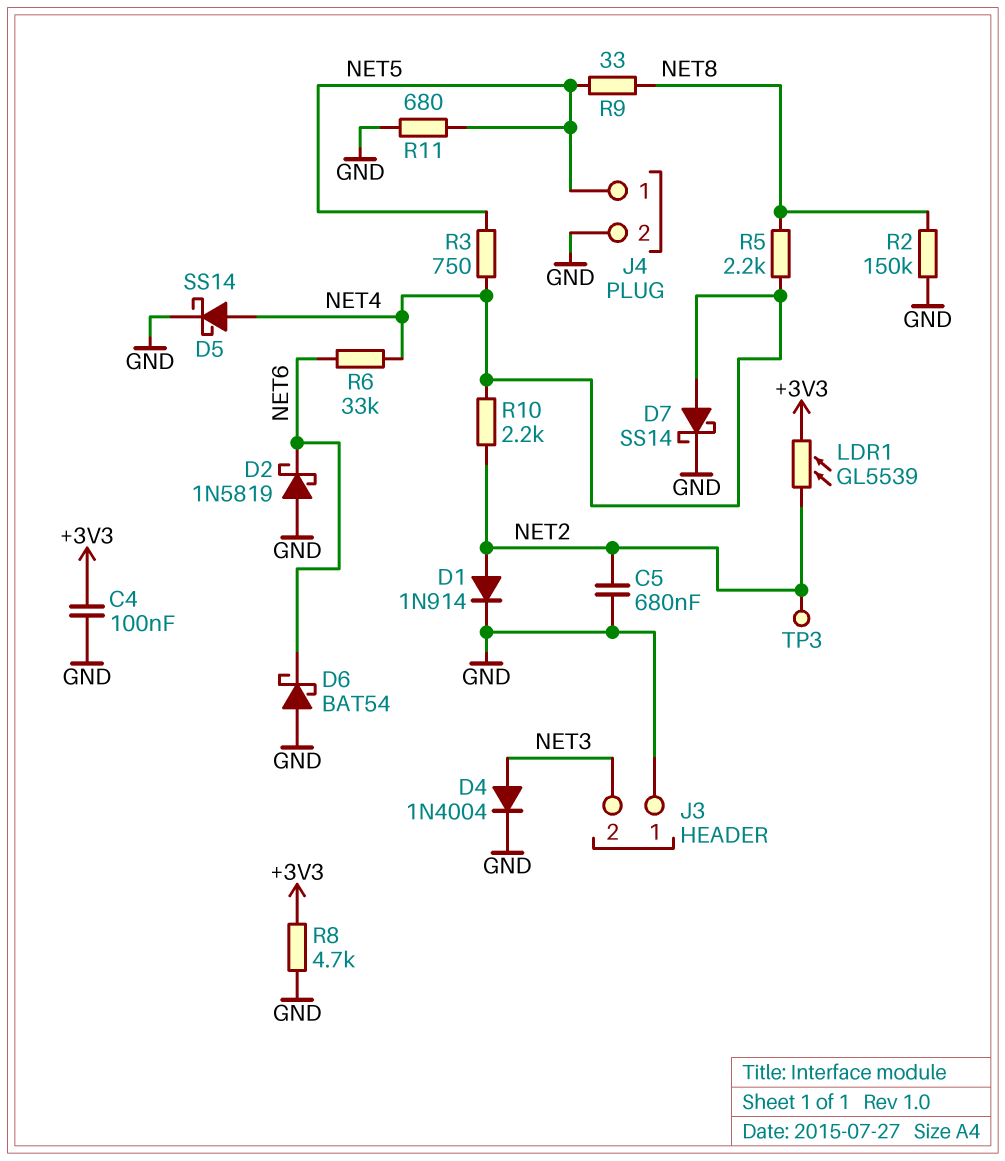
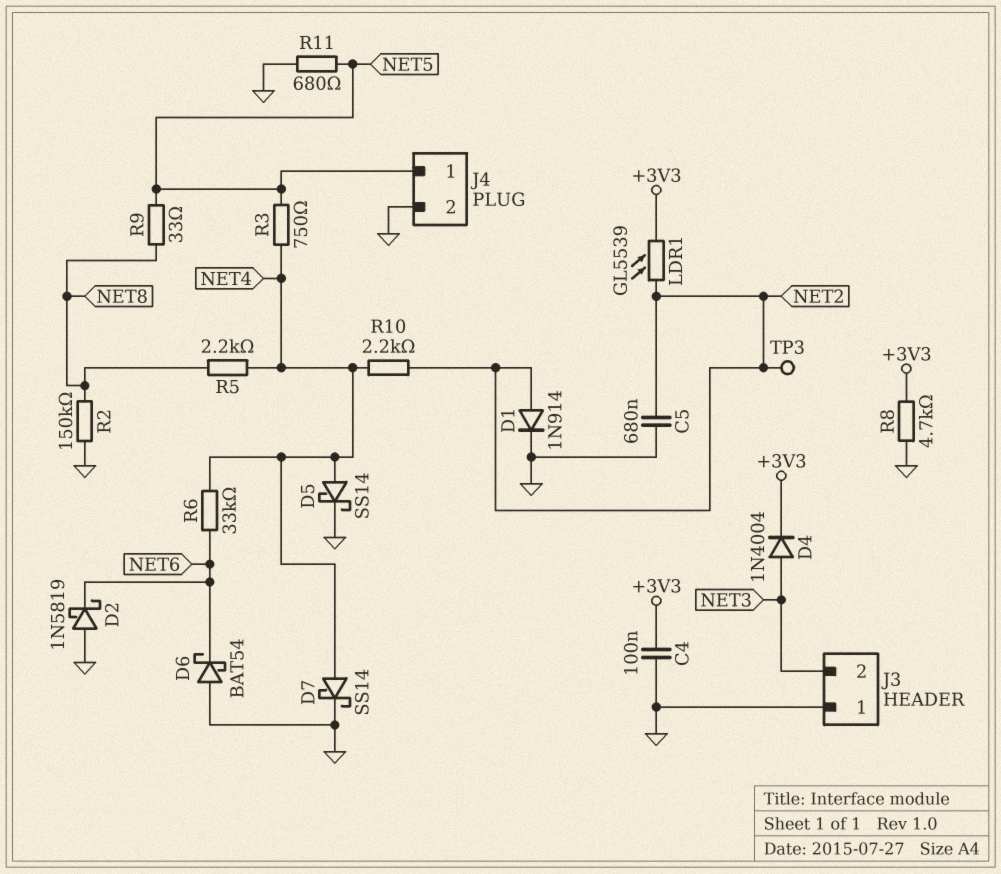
D4: diode 1N4004 (A NET3, K GND) -> diode 1N4004 (A NET3, K +3V3)

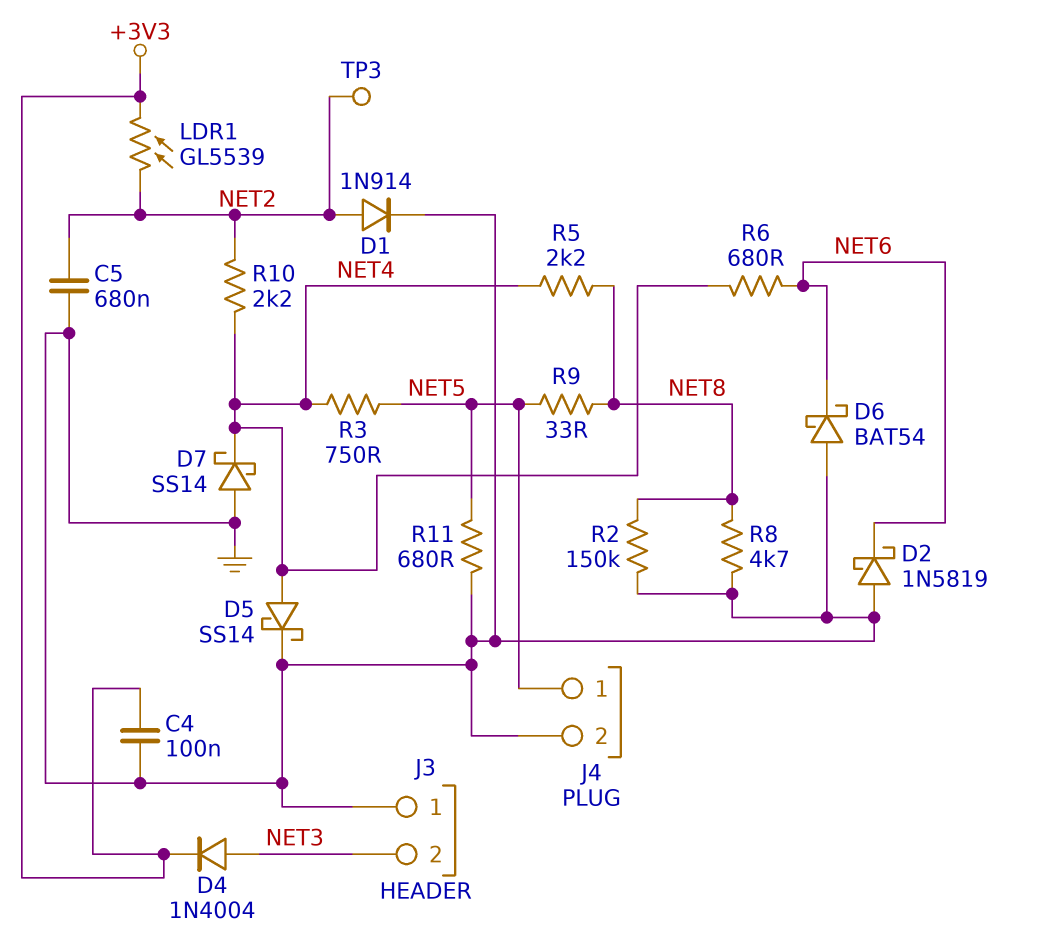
D7: schottky SS14 (A NET4, K GND) -> schottky SS14 (A GND, K NET4)
R6: 33k (NET4, NET6) -> 680 (NET4, NET6)
R8: 4.7k (+3V3, GND) -> 4.7k (GND, NET8)

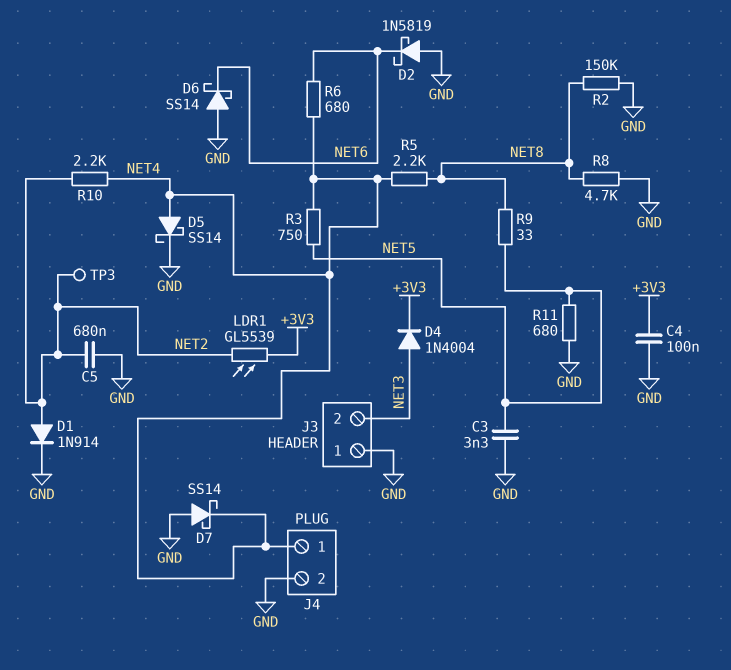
C3: none -> 3.3nF (GND, NET5)
D6: schottky BAT54 (A GND, K NET6) -> schottky SS14 (A GND, K NET6)
J4 pin 1: NET5 -> NET4

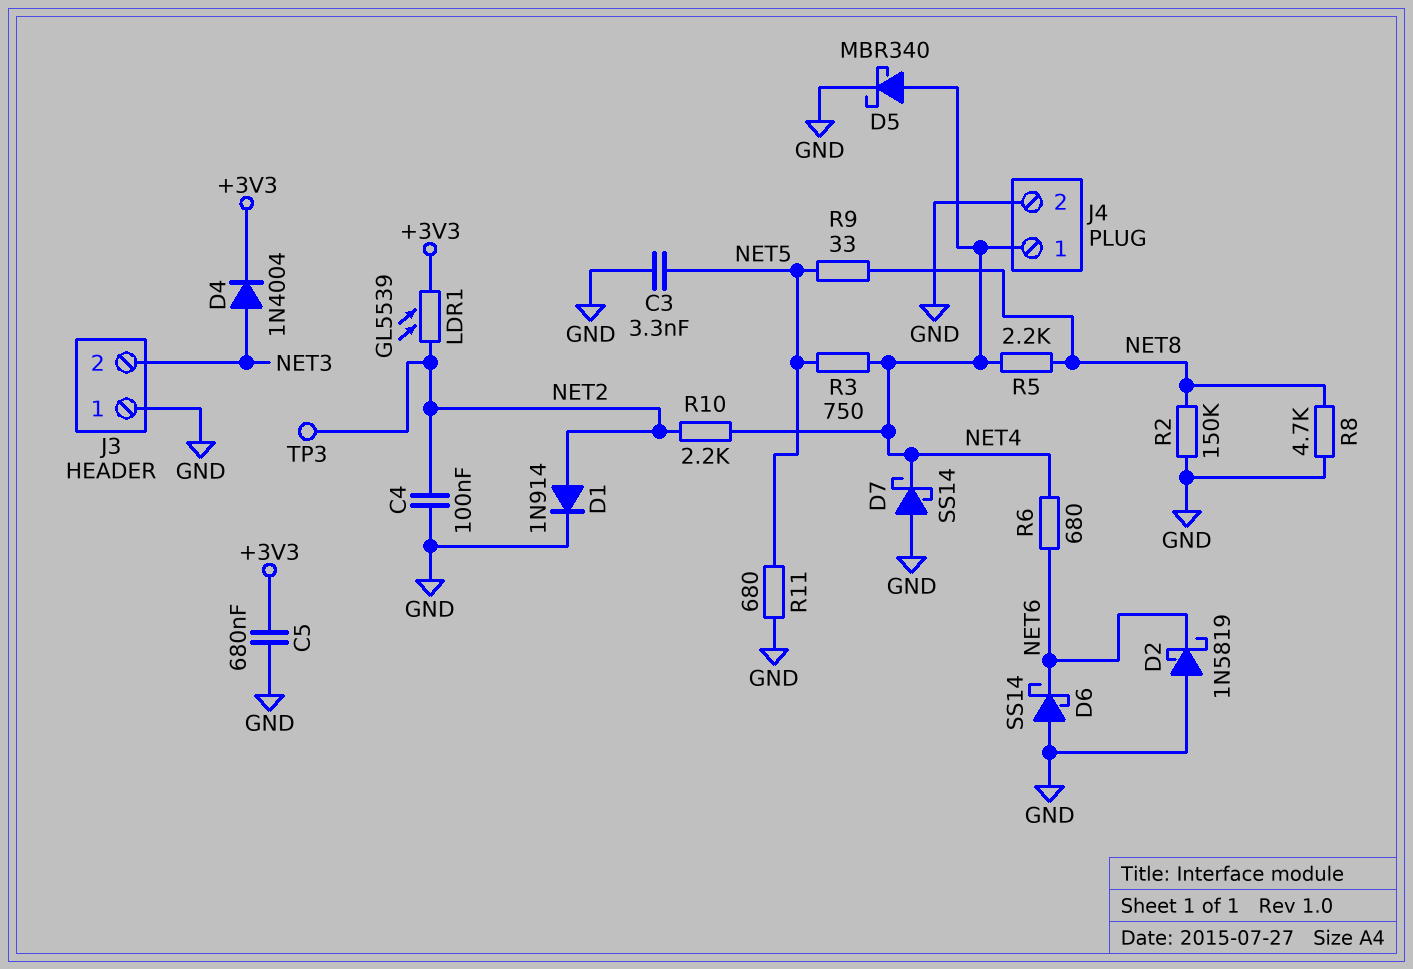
C4: 100nF (+3V3, GND) -> 100nF (GND, NET2)
C5: 680nF (GND, NET2) -> 680nF (+3V3, GND)
D5: schottky SS14 (A NET4, K GND) -> schottky MBR340 (A NET4, K GND)

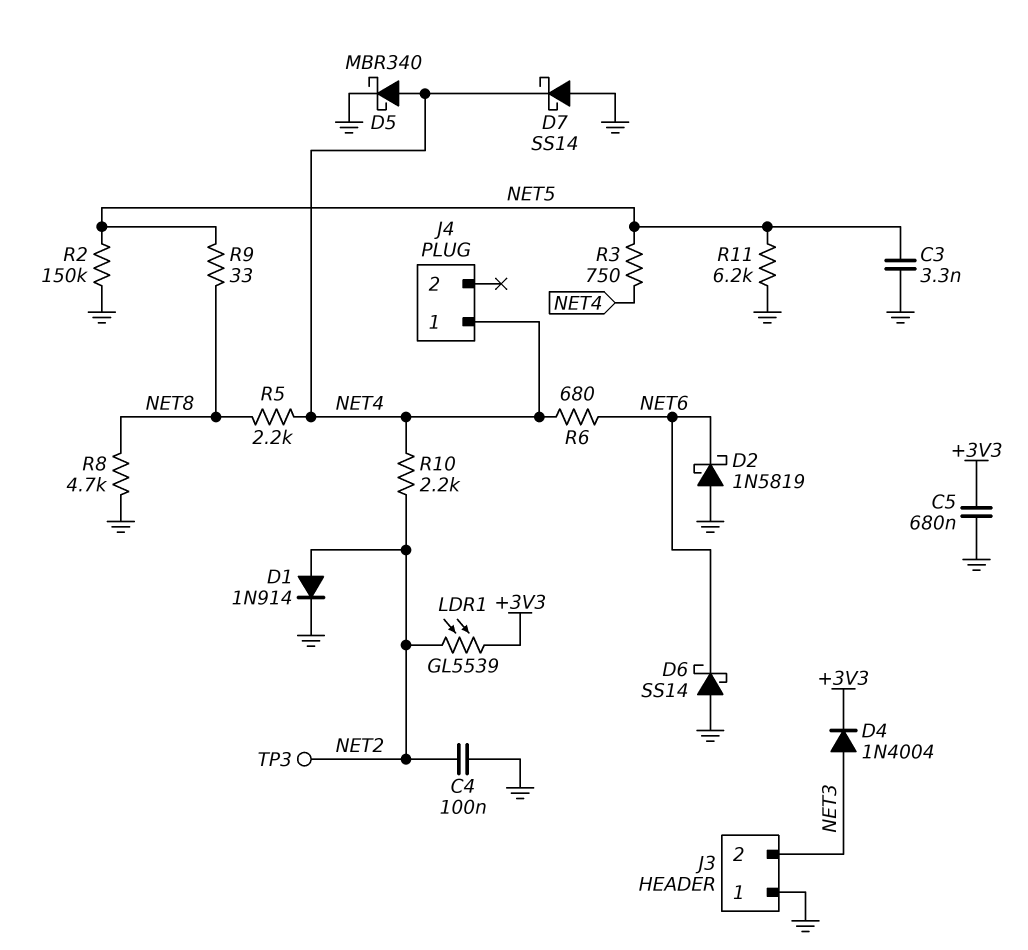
J4 pin 2: GND -> none
R2: 150k (GND, NET8) -> 150k (GND, NET5)
R11: 680 (GND, NET5) -> 6.2k (GND, NET5)

